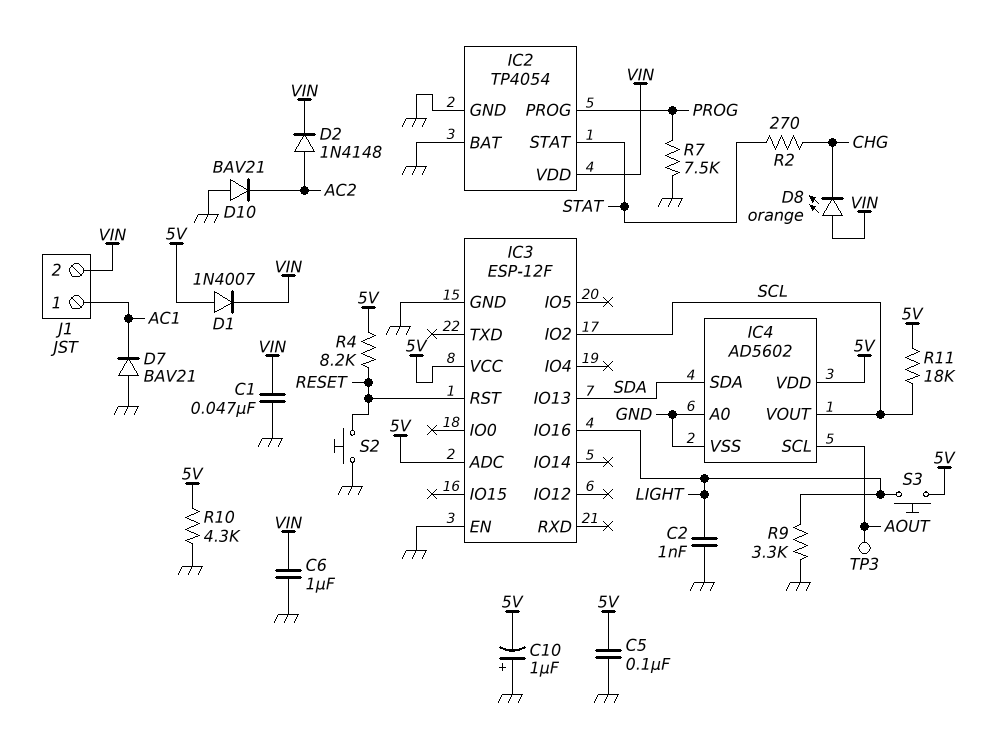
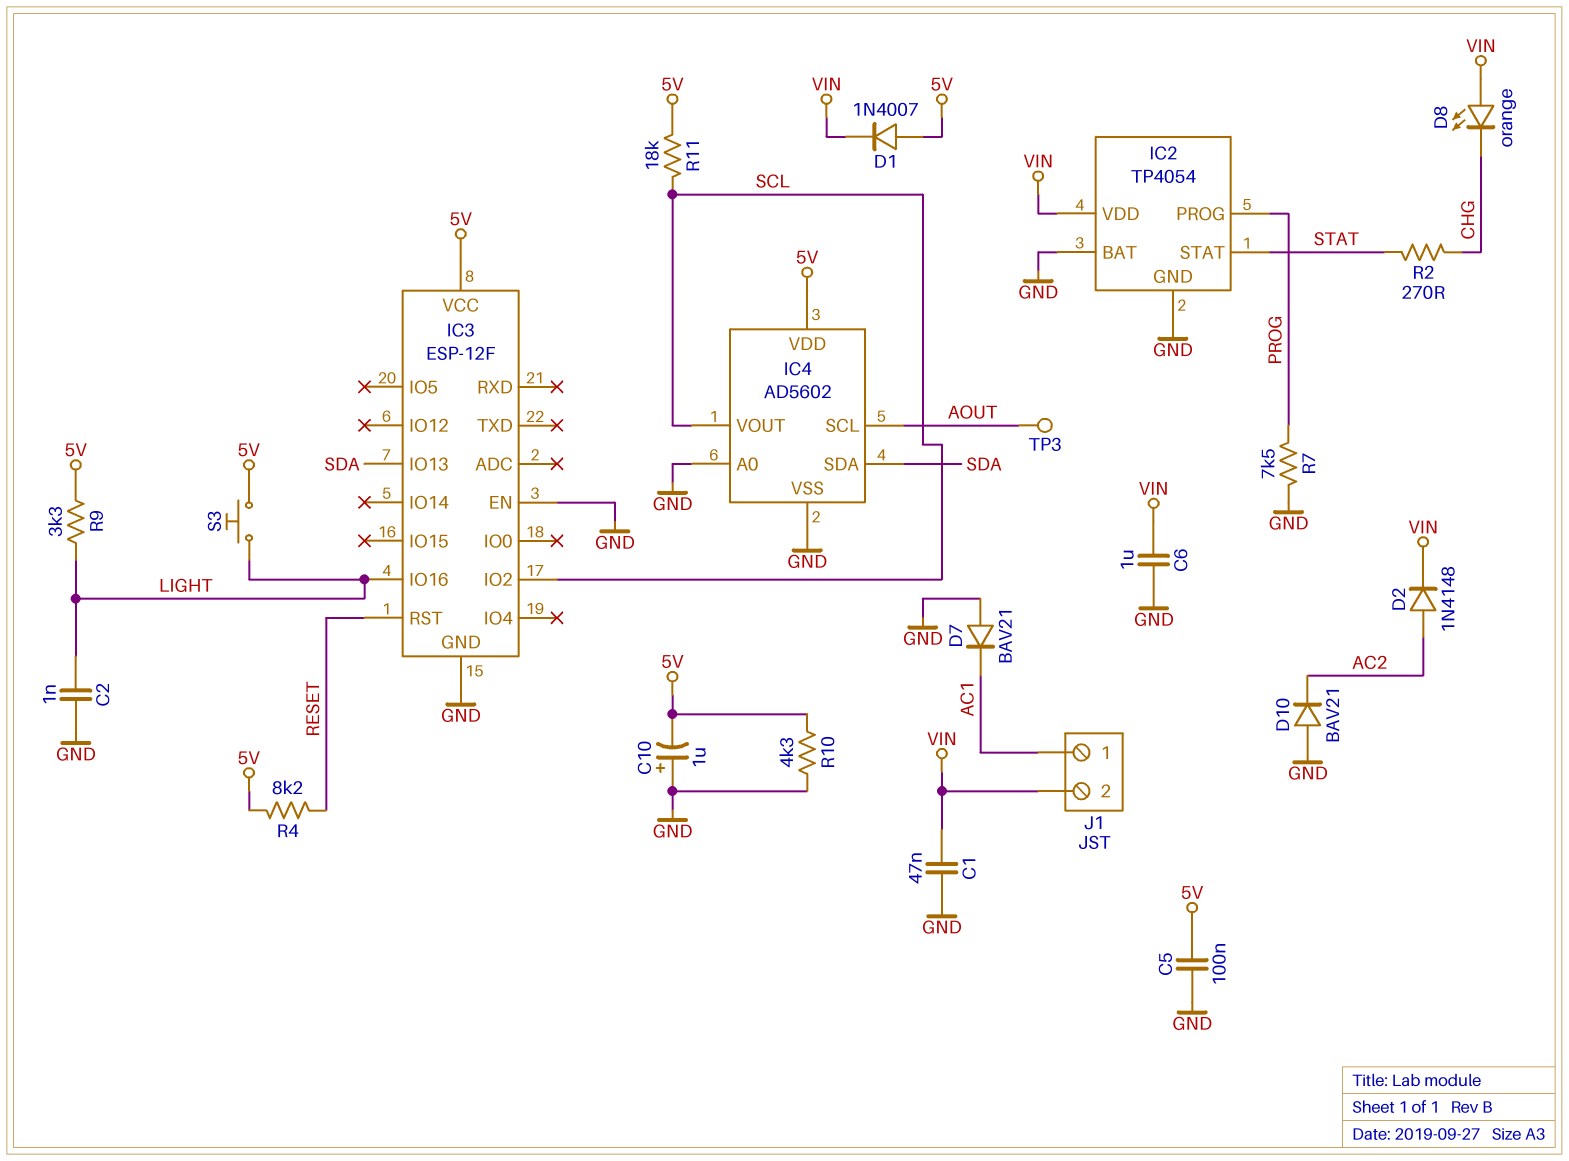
IC3 pin ADC: 5V -> none
R9: 3.3k (GND, LIGHT) -> 3.3k (5V, LIGHT)
S2: button (GND, RESET) -> none

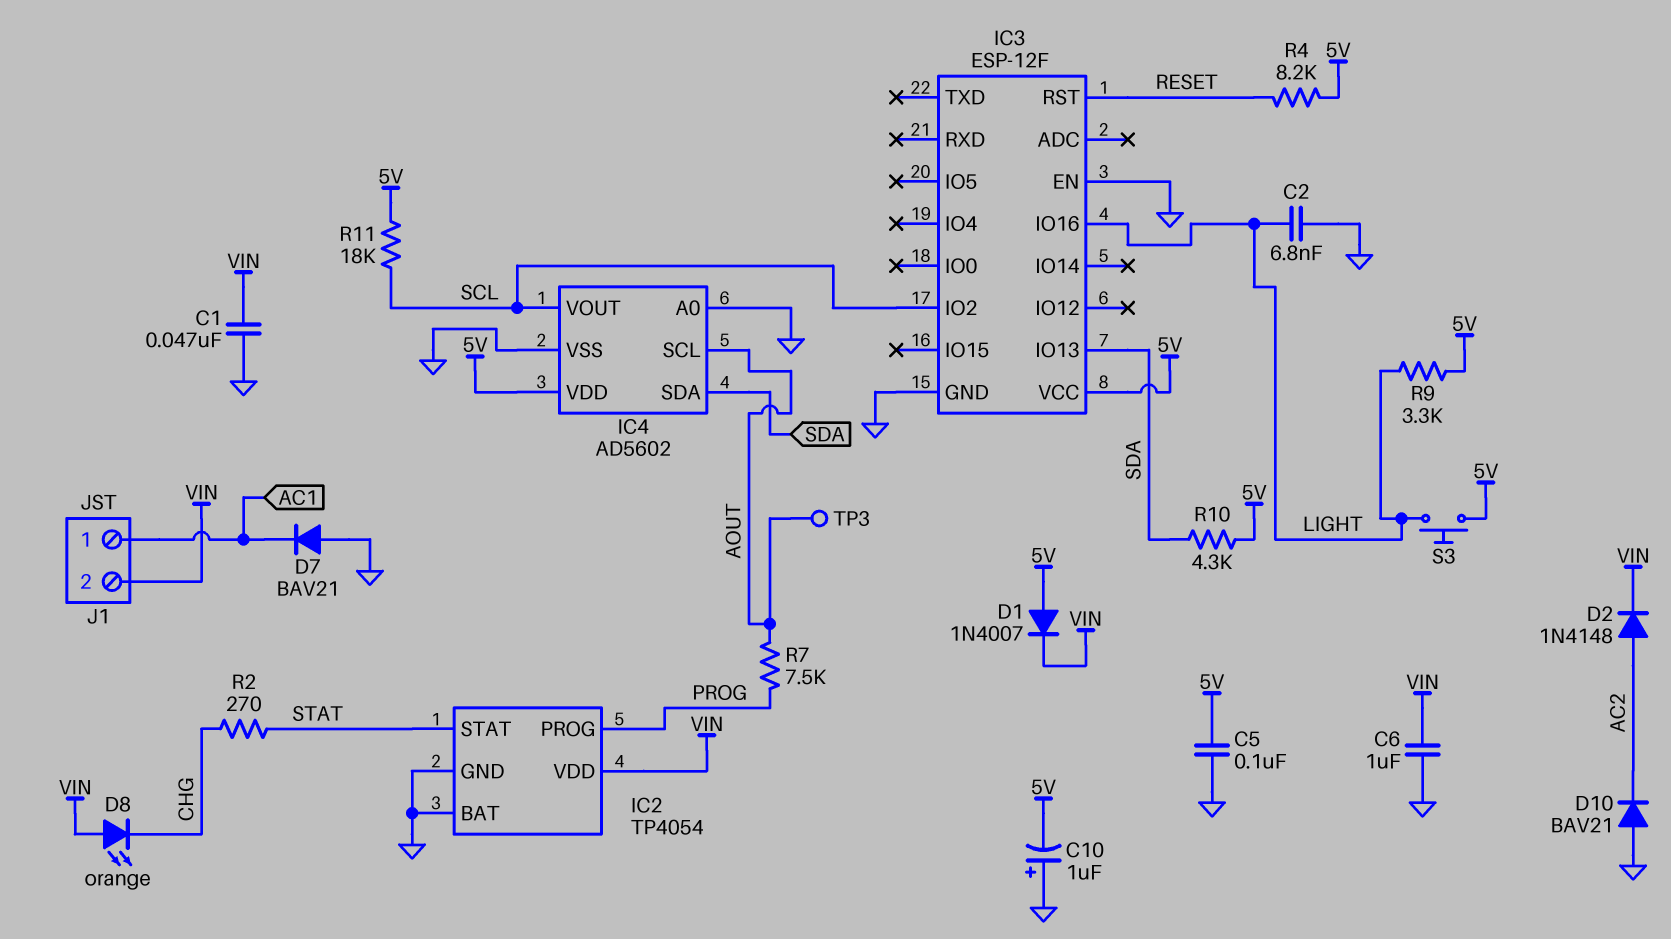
C2: 1nF (GND, LIGHT) -> 6.8nF (GND, LIGHT)
R7: 7.5k (GND, PROG) -> 7.5k (AOUT, PROG)
R10: 4.3k (5V, GND) -> 4.3k (5V, SDA)

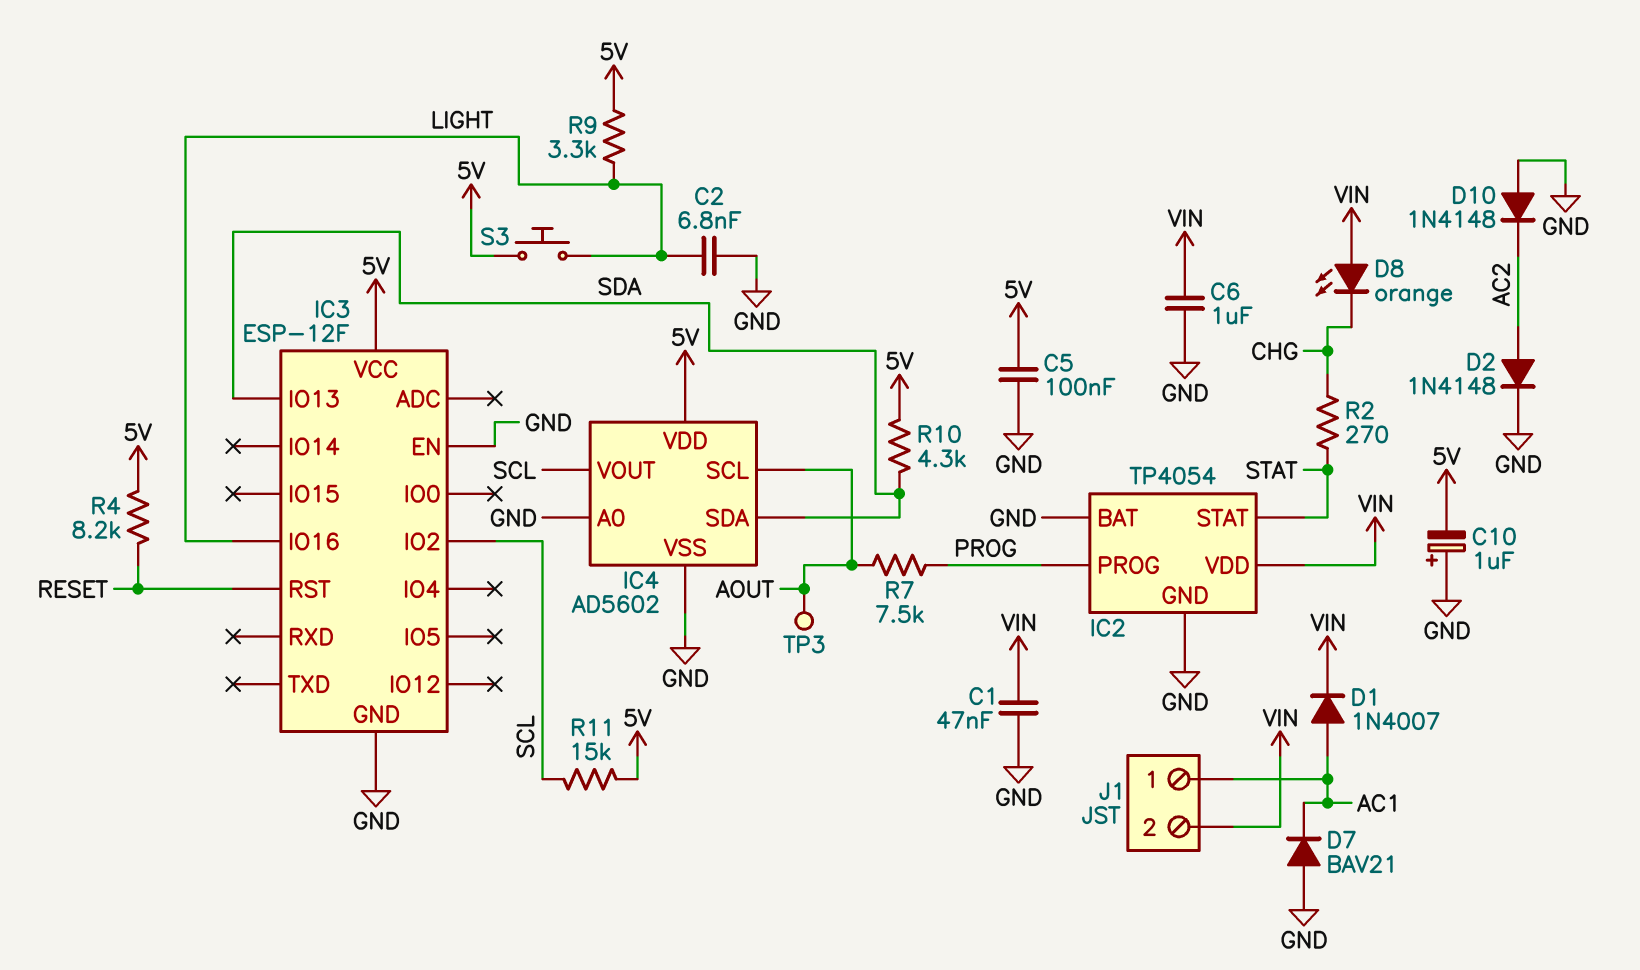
D1: diode 1N4007 (A 5V, K VIN) -> diode 1N4007 (A AC1, K VIN)
D2: diode 1N4148 (A AC2, K VIN) -> diode 1N4148 (A AC2, K GND)
D10: diode BAV21 (A GND, K AC2) -> diode 1N4148 (A GND, K AC2)
R11: 18k (5V, SCL) -> 15k (5V, SCL)

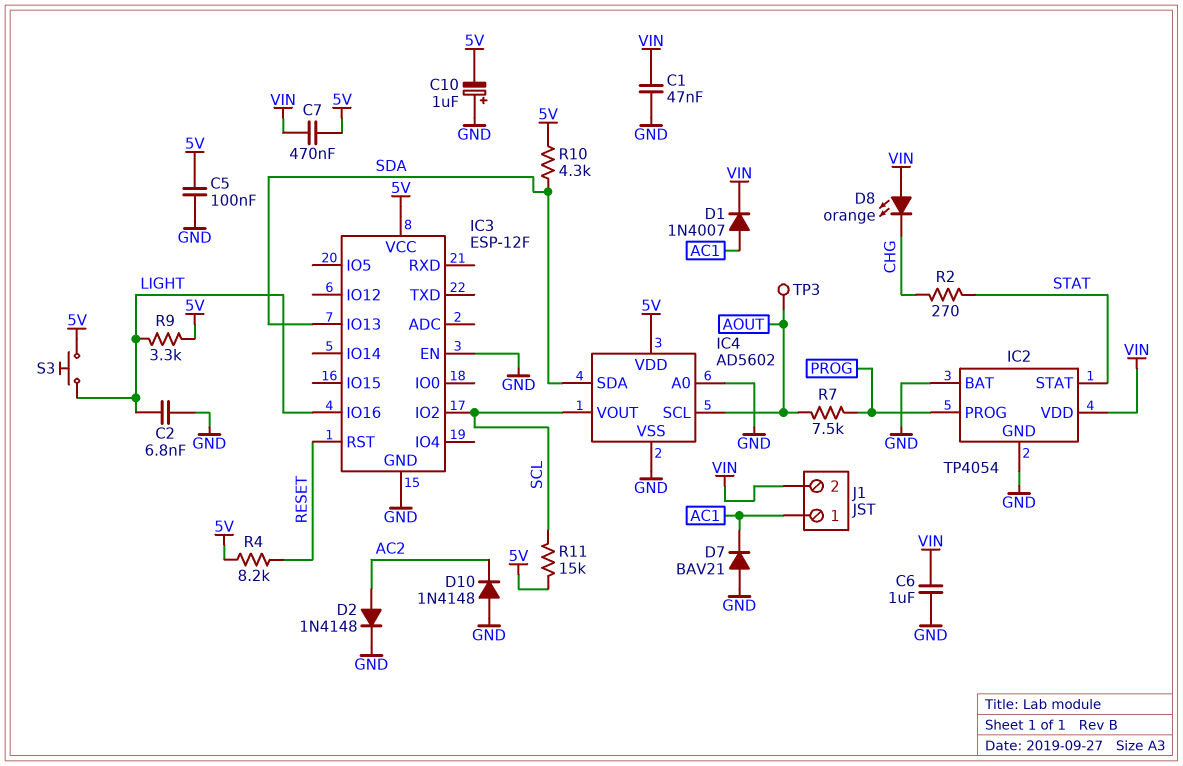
C7: none -> 470nF (5V, VIN)

